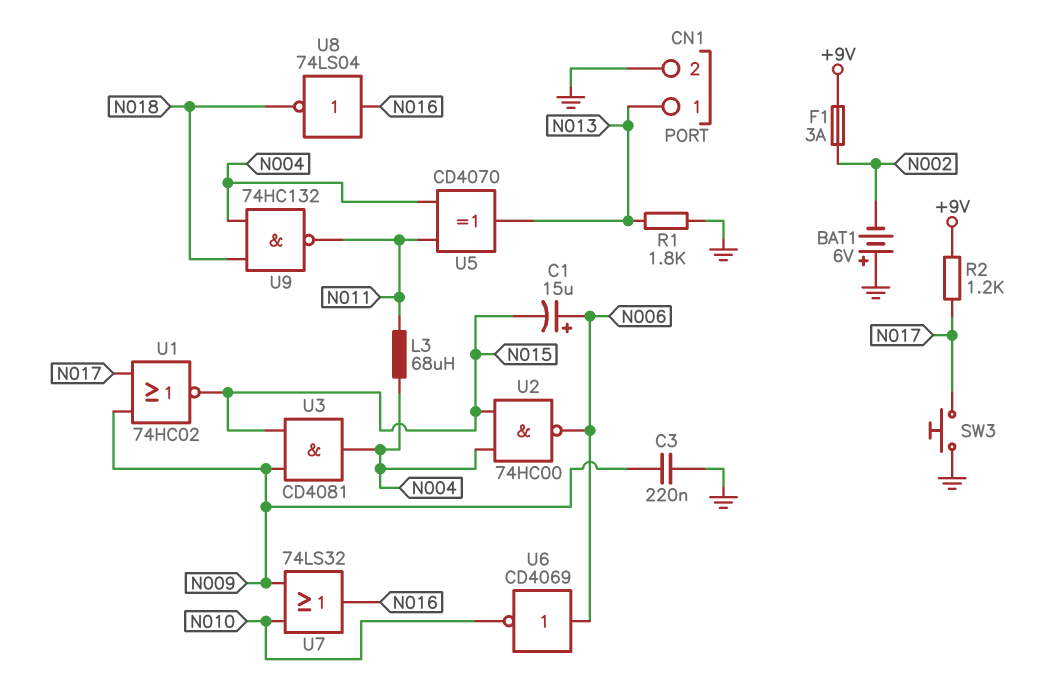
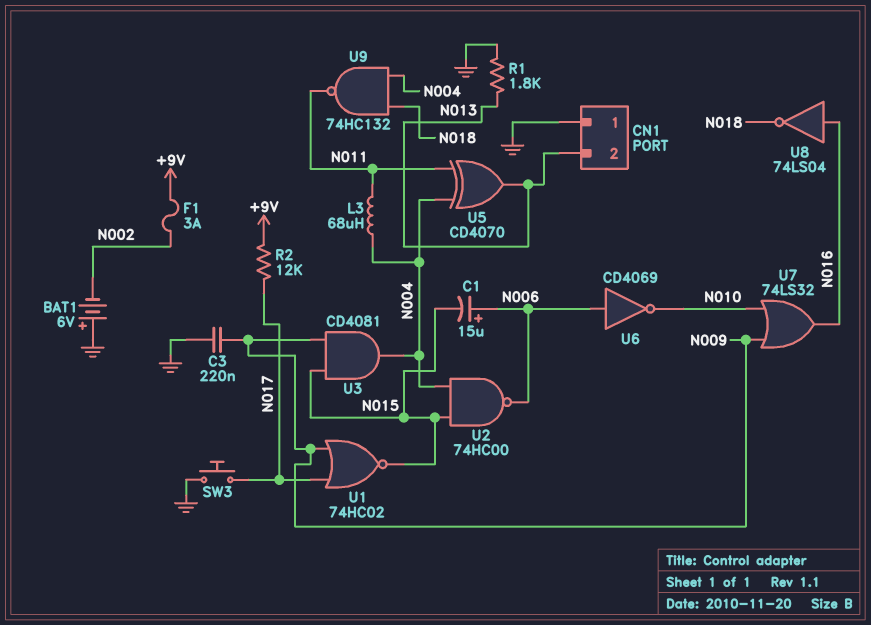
CN1 pin 1: N013 -> GND
CN1 pin 2: GND -> N013
R2: 1.2k (+9V, N017) -> 12k (+9V, N017)

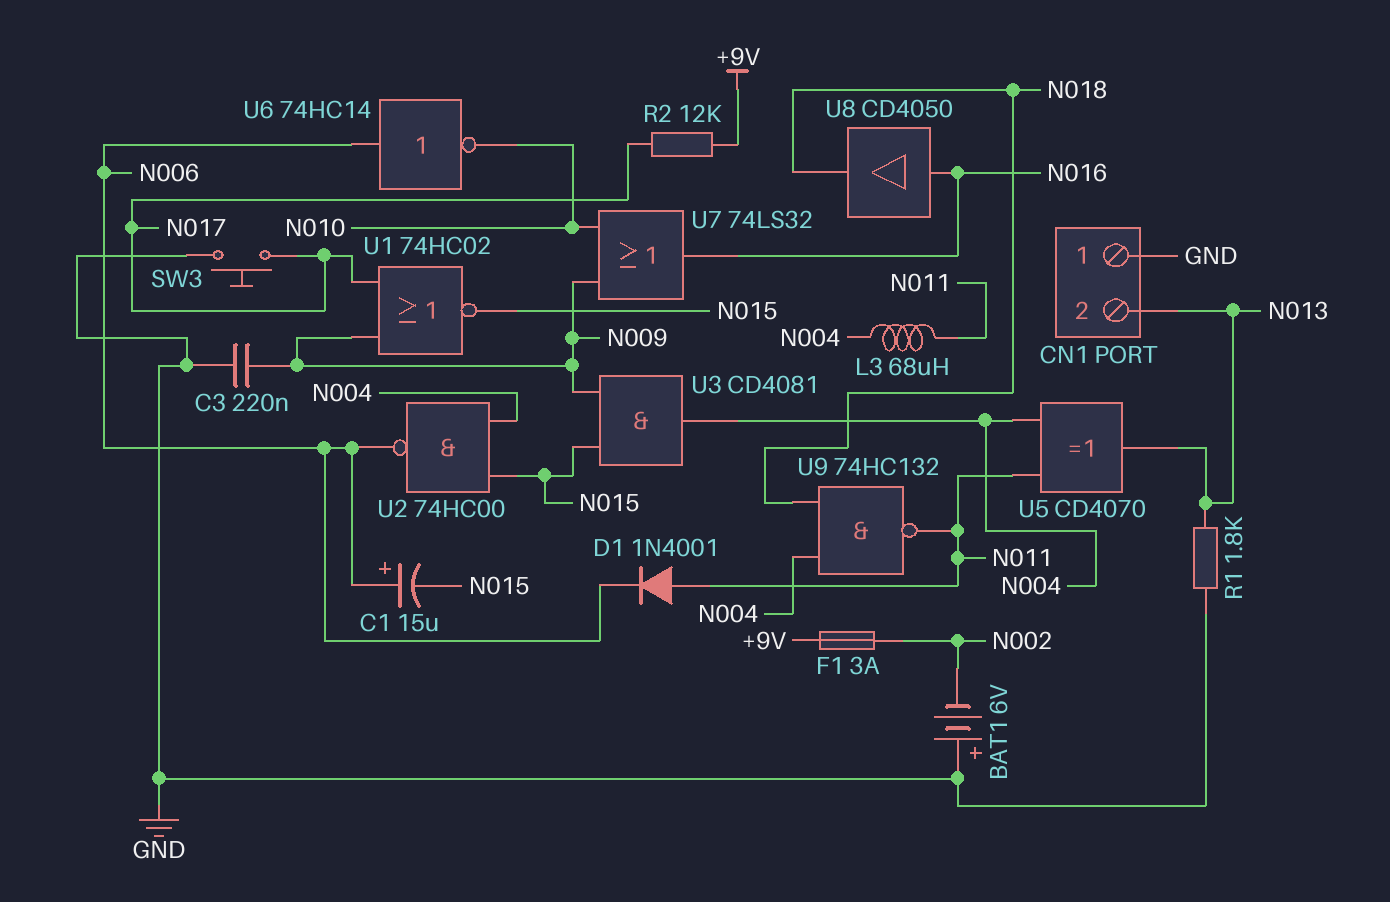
D1: none -> diode 1N4001 (A N011, K N006)
U6: NOT CD4069 (in N006, out N010) -> NOT 74HC14 (in N006, out N010)
U8: NOT 74LS04 (in N016, out N018) -> buffer CD4050 (in N016, out N018)

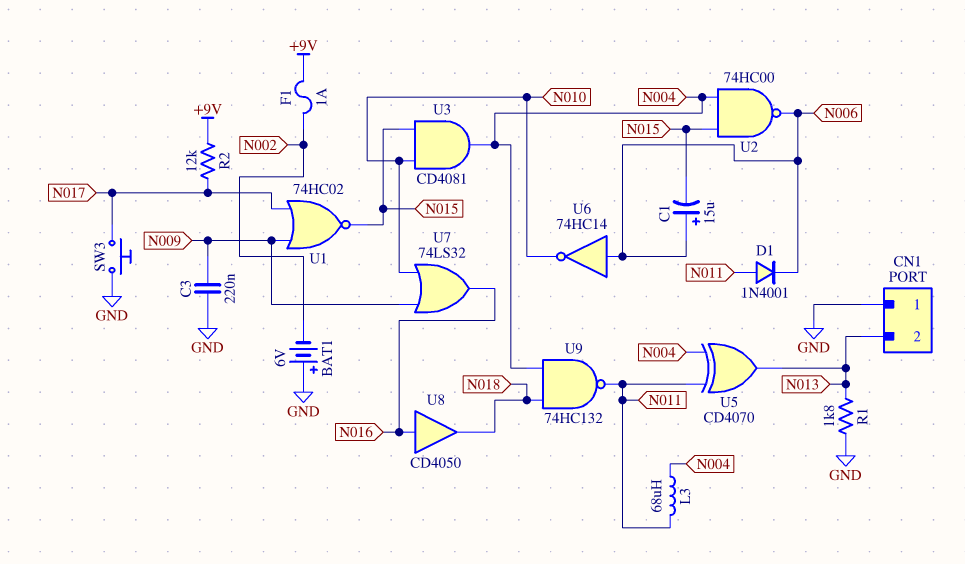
F1: 3A (+9V, N002) -> 1A (+9V, N002)
U3: AND CD4081 (in N009, in N015, out N004) -> AND CD4081 (in N010, in N015, out N004)

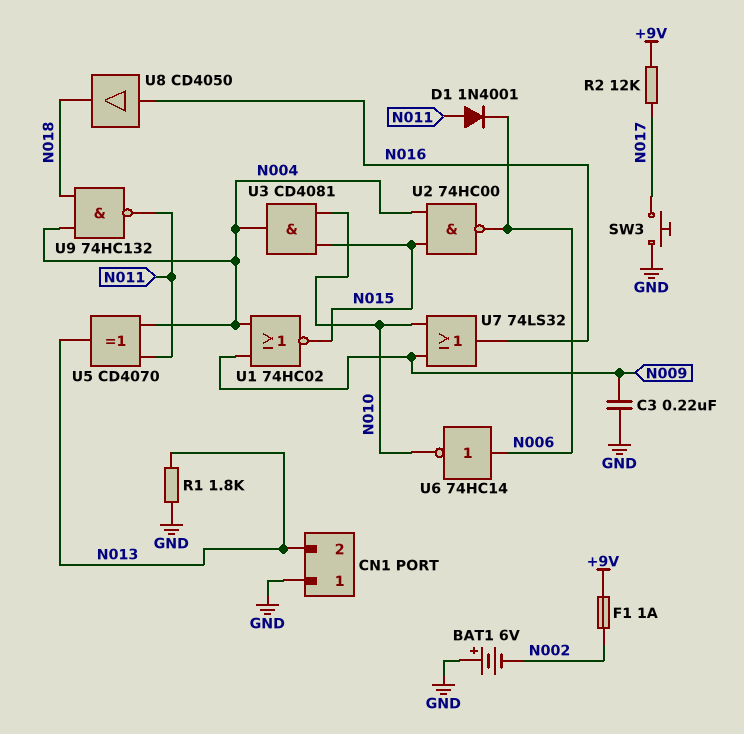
C1: 15uF (plus N006, minus N015) -> none
L3: 68uH (N004, N011) -> none
U1: NOR 74HC02 (in N009, in N017, out N015) -> NOR 74HC02 (in N004, in N009, out N015)

